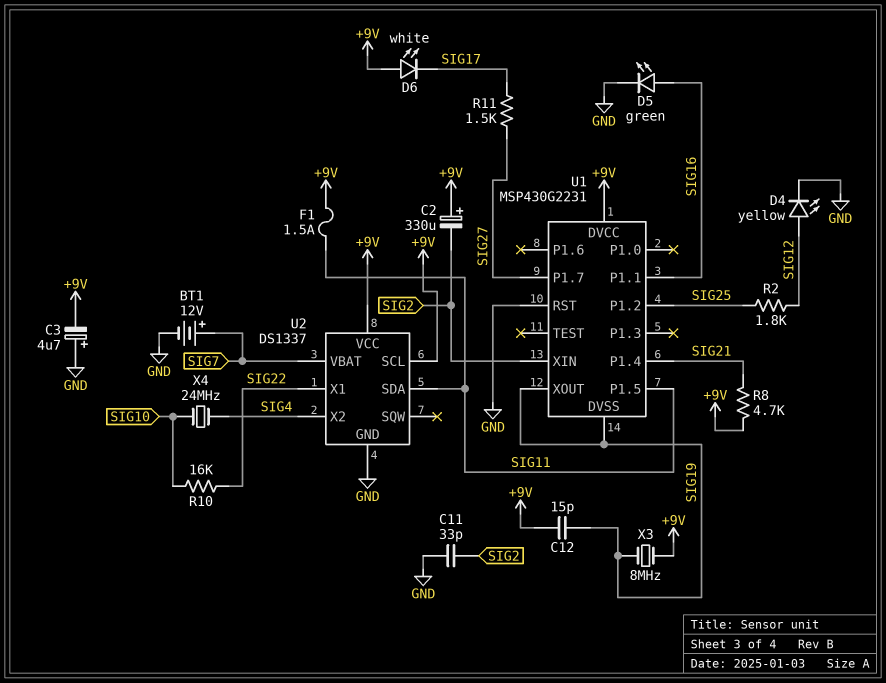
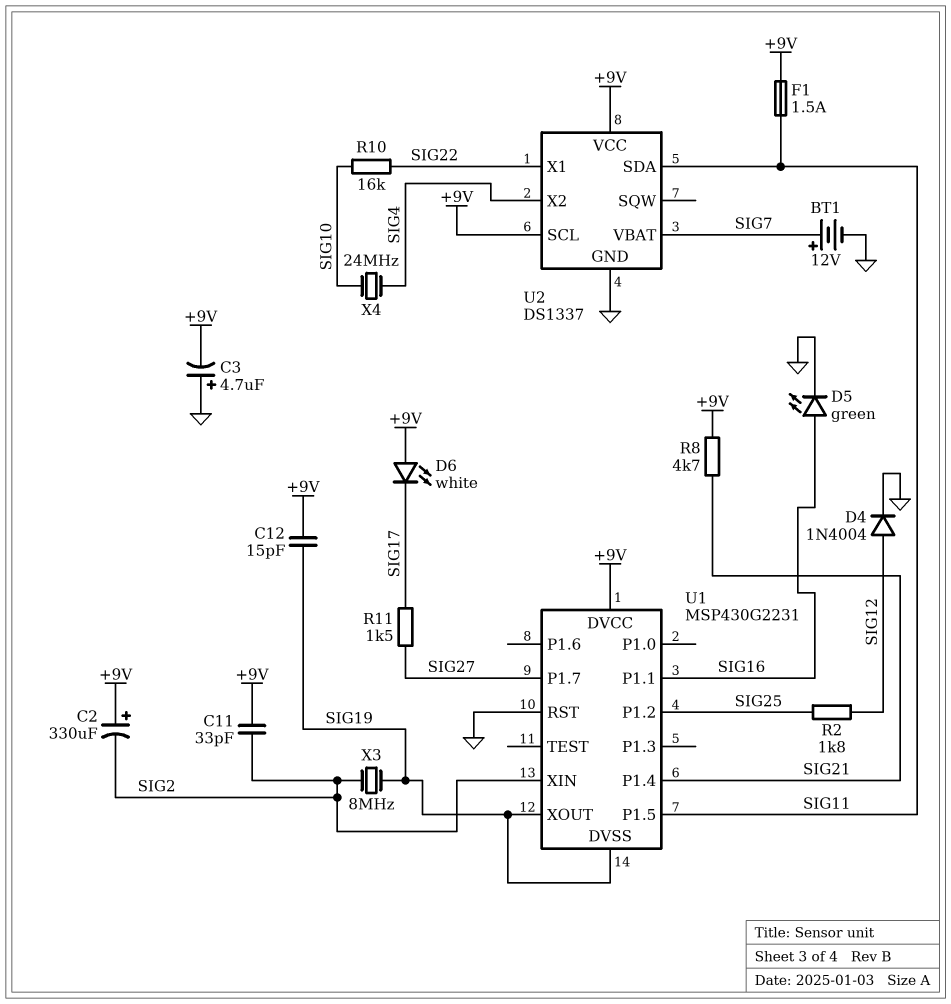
C11: 33pF (GND, SIG2) -> 33pF (+9V, SIG2)
D4: LED yellow (A SIG12, K GND) -> diode 1N4004 (A SIG12, K GND)
X3: 8MHz (+9V, SIG19) -> 8MHz (SIG2, SIG19)

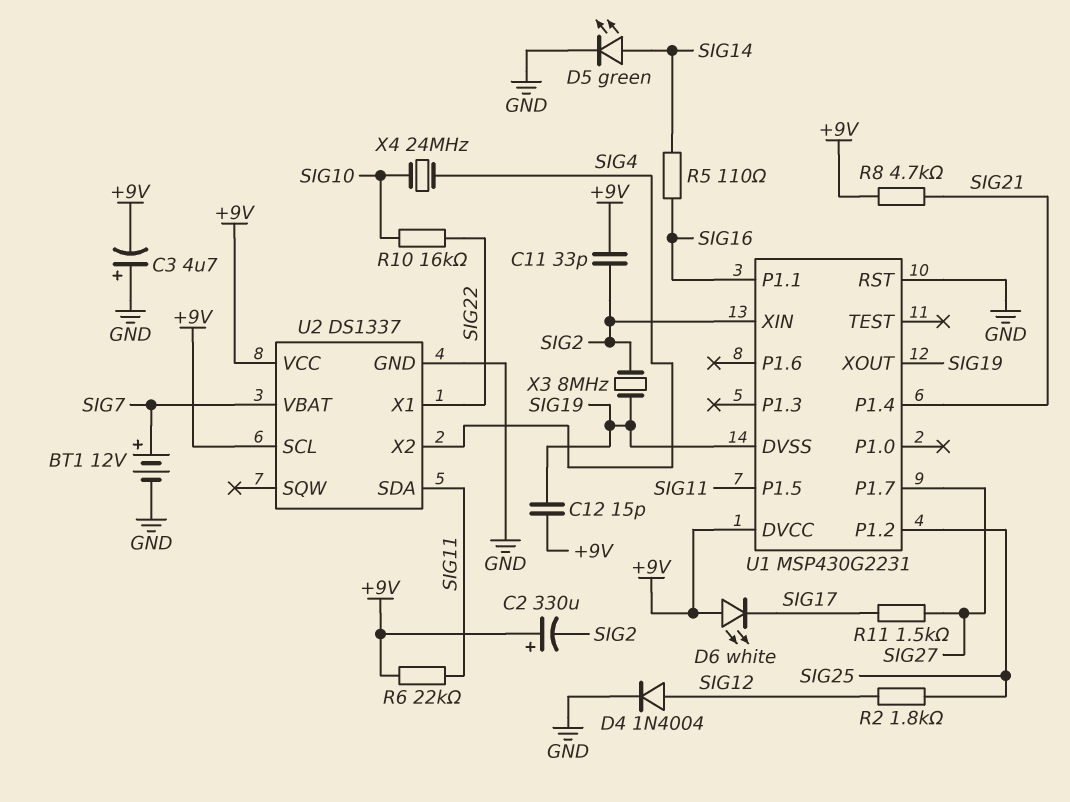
D5: LED green (A SIG16, K GND) -> LED green (A SIG14, K GND)
F1: 1.5A (+9V, SIG11) -> none
R5: none -> 110 (SIG14, SIG16)
R6: none -> 22k (+9V, SIG11)

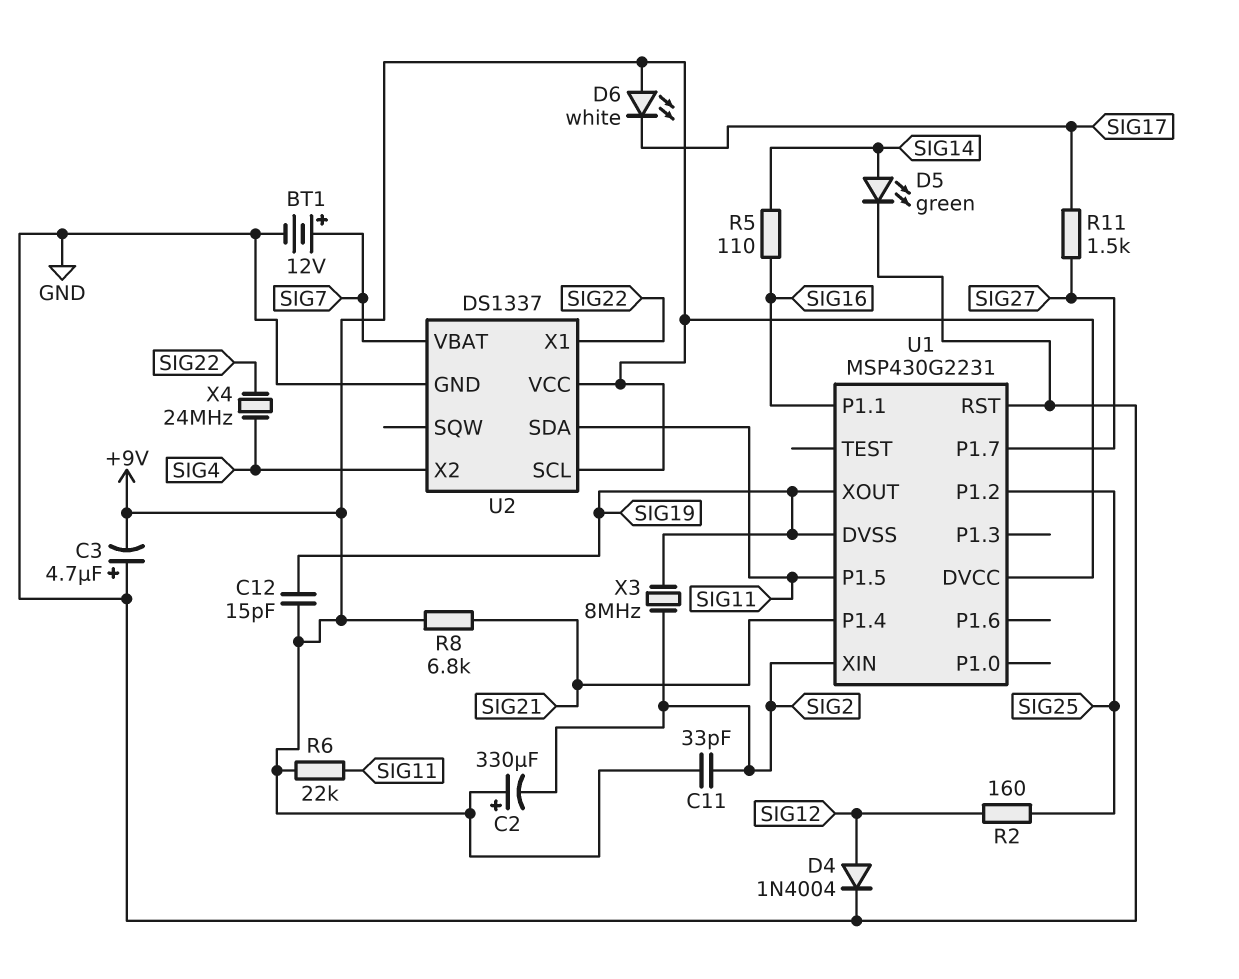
R2: 1.8k (SIG12, SIG25) -> 160 (SIG12, SIG25)
R8: 4.7k (+9V, SIG21) -> 6.8k (+9V, SIG21)
R10: 16k (SIG10, SIG22) -> none
X4: 24MHz (SIG4, SIG10) -> 24MHz (SIG4, SIG22)

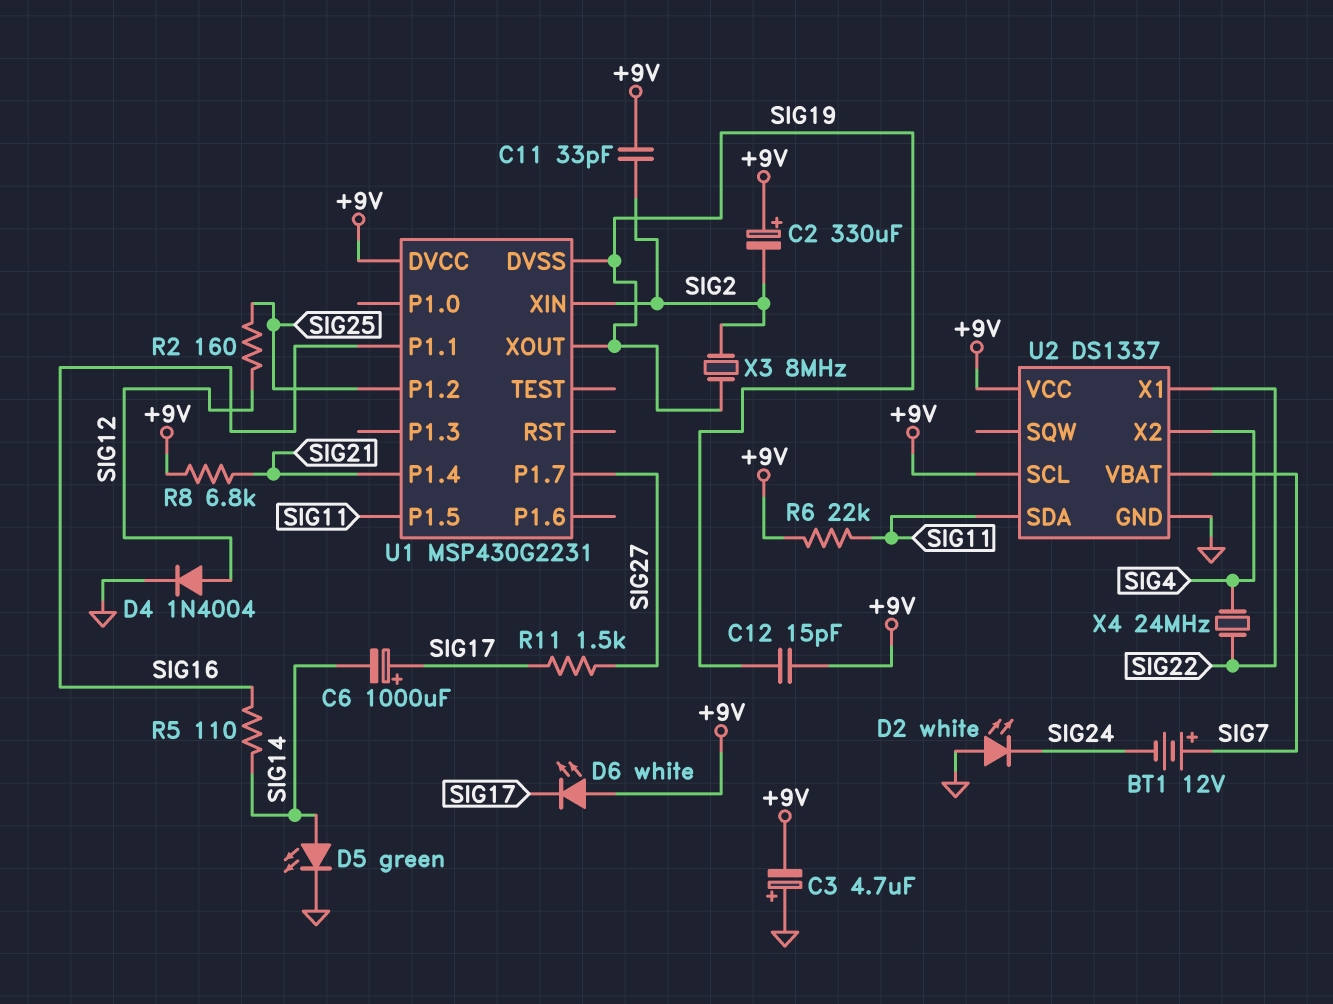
BT1: 12V (plus SIG7, minus GND) -> 12V (plus SIG7, minus SIG24)
C6: none -> 1000uF (plus SIG17, minus SIG14)
D2: none -> LED white (A GND, K SIG24)
U1 pin RST: GND -> none

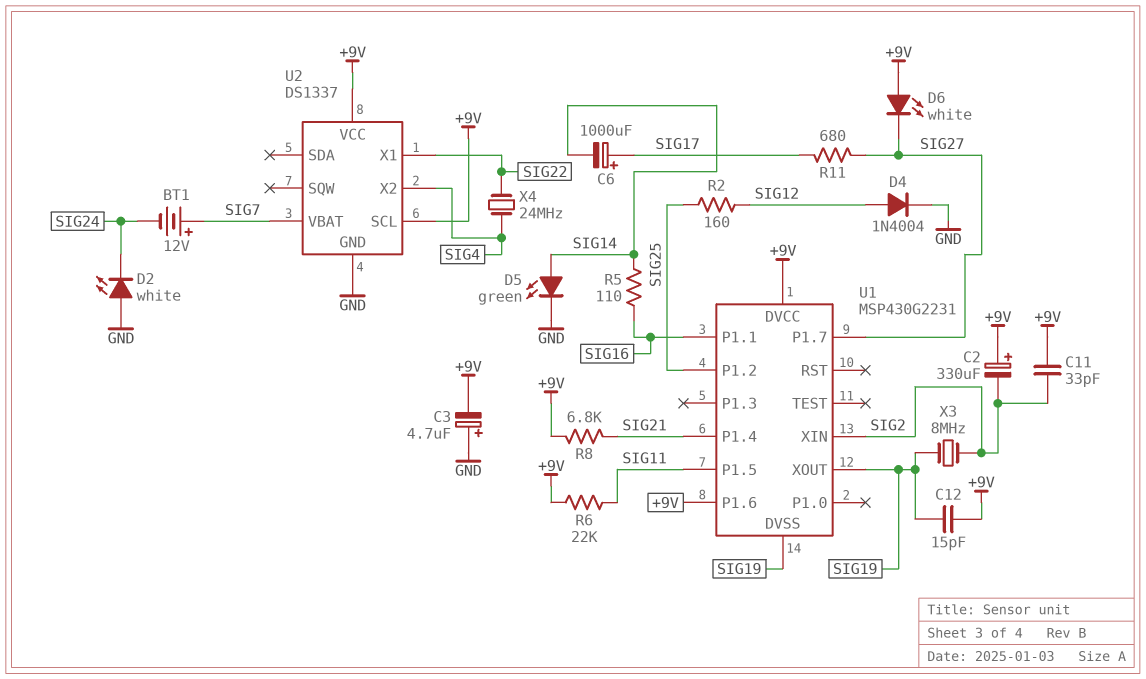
D6: LED white (A +9V, K SIG17) -> LED white (A +9V, K SIG27)
R11: 1.5k (SIG17, SIG27) -> 680 (SIG17, SIG27)
U1 pin P1.6: none -> +9V
U2 pin SDA: SIG11 -> none

